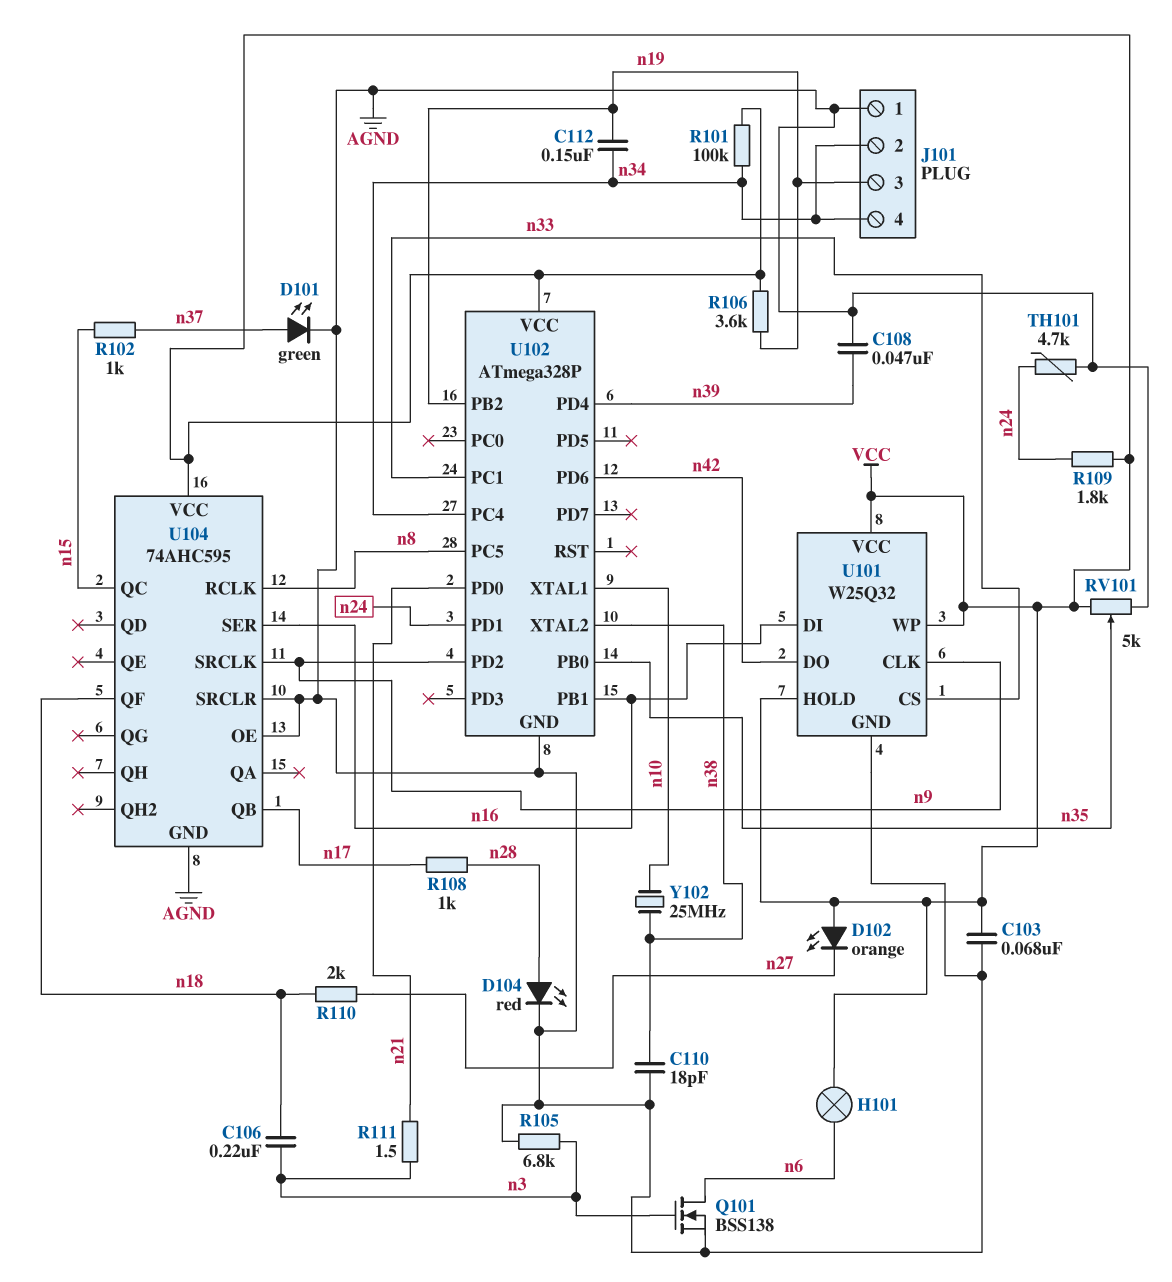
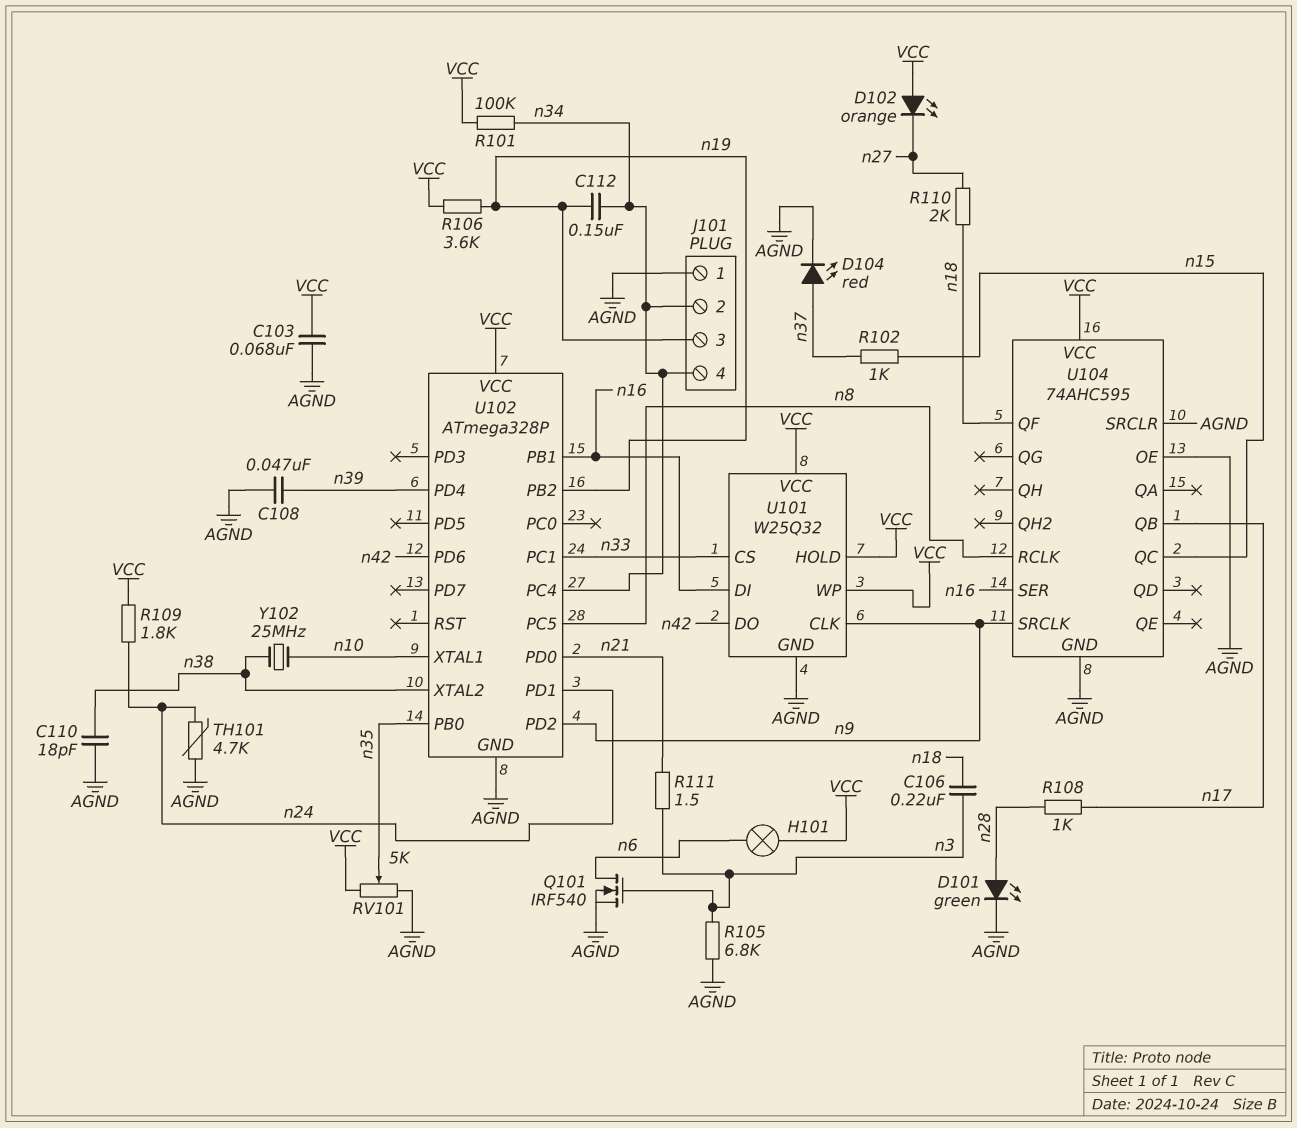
D101: LED green (A n37, K AGND) -> LED green (A n28, K AGND)
D104: LED red (A n28, K AGND) -> LED red (A n37, K AGND)
Q101: NMOS BSS138 (G n3, D n6, S AGND) -> NMOS IRF540 (G n3, D n6, S AGND)

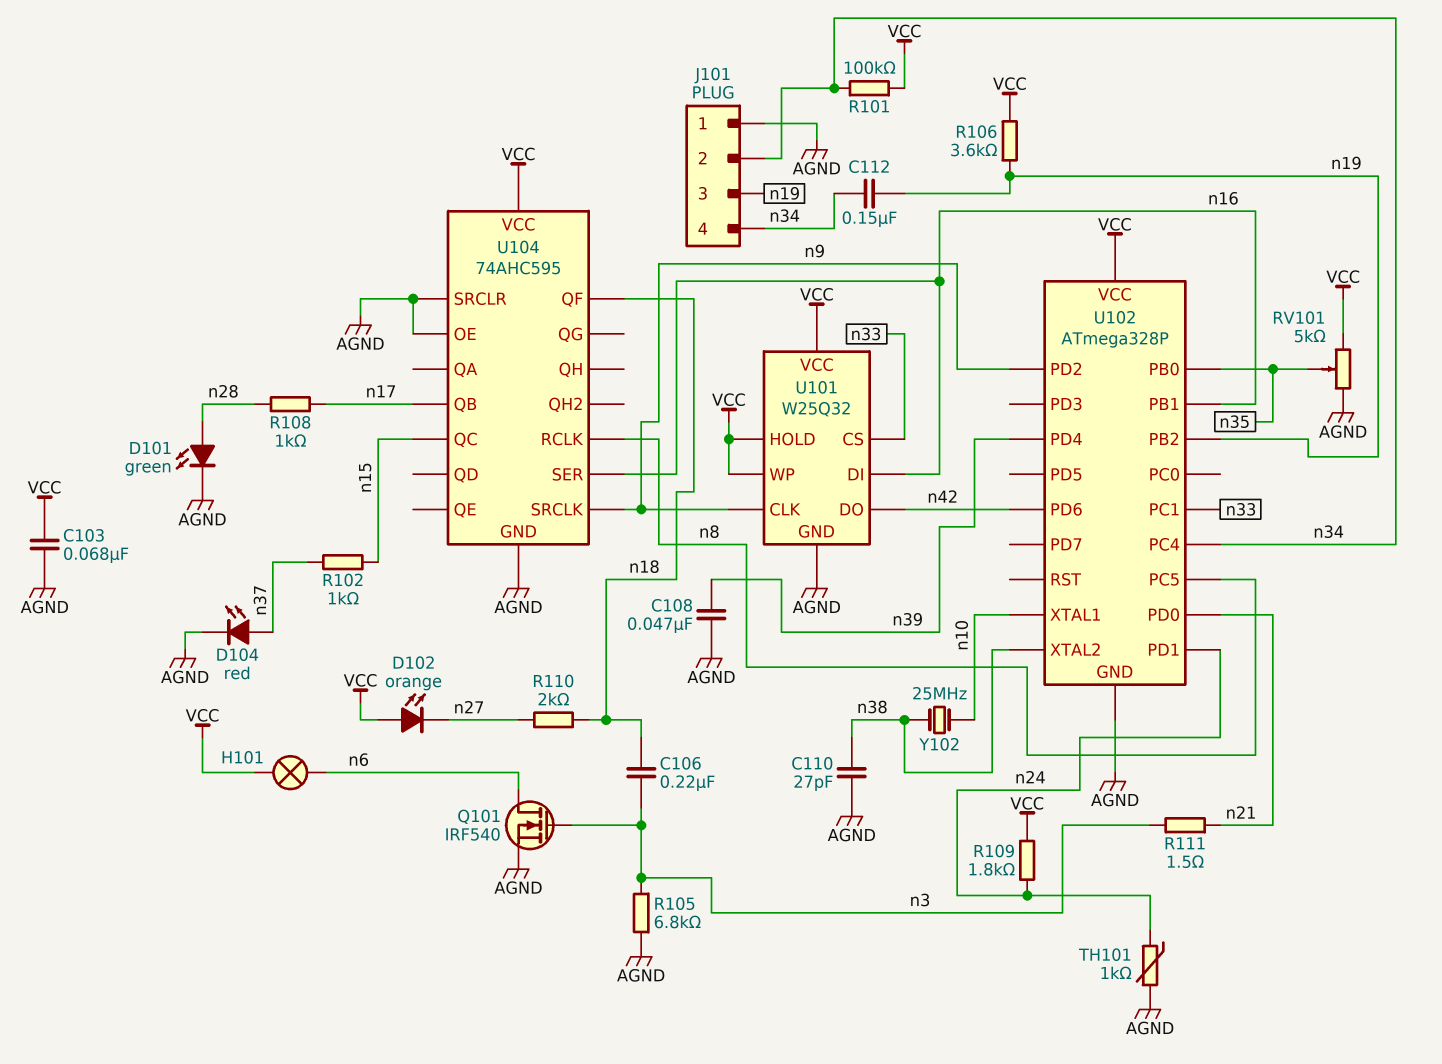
C110: 18pF (AGND, n38) -> 27pF (AGND, n38)
TH101: 4.7k (AGND, n24) -> 1k (AGND, n24)

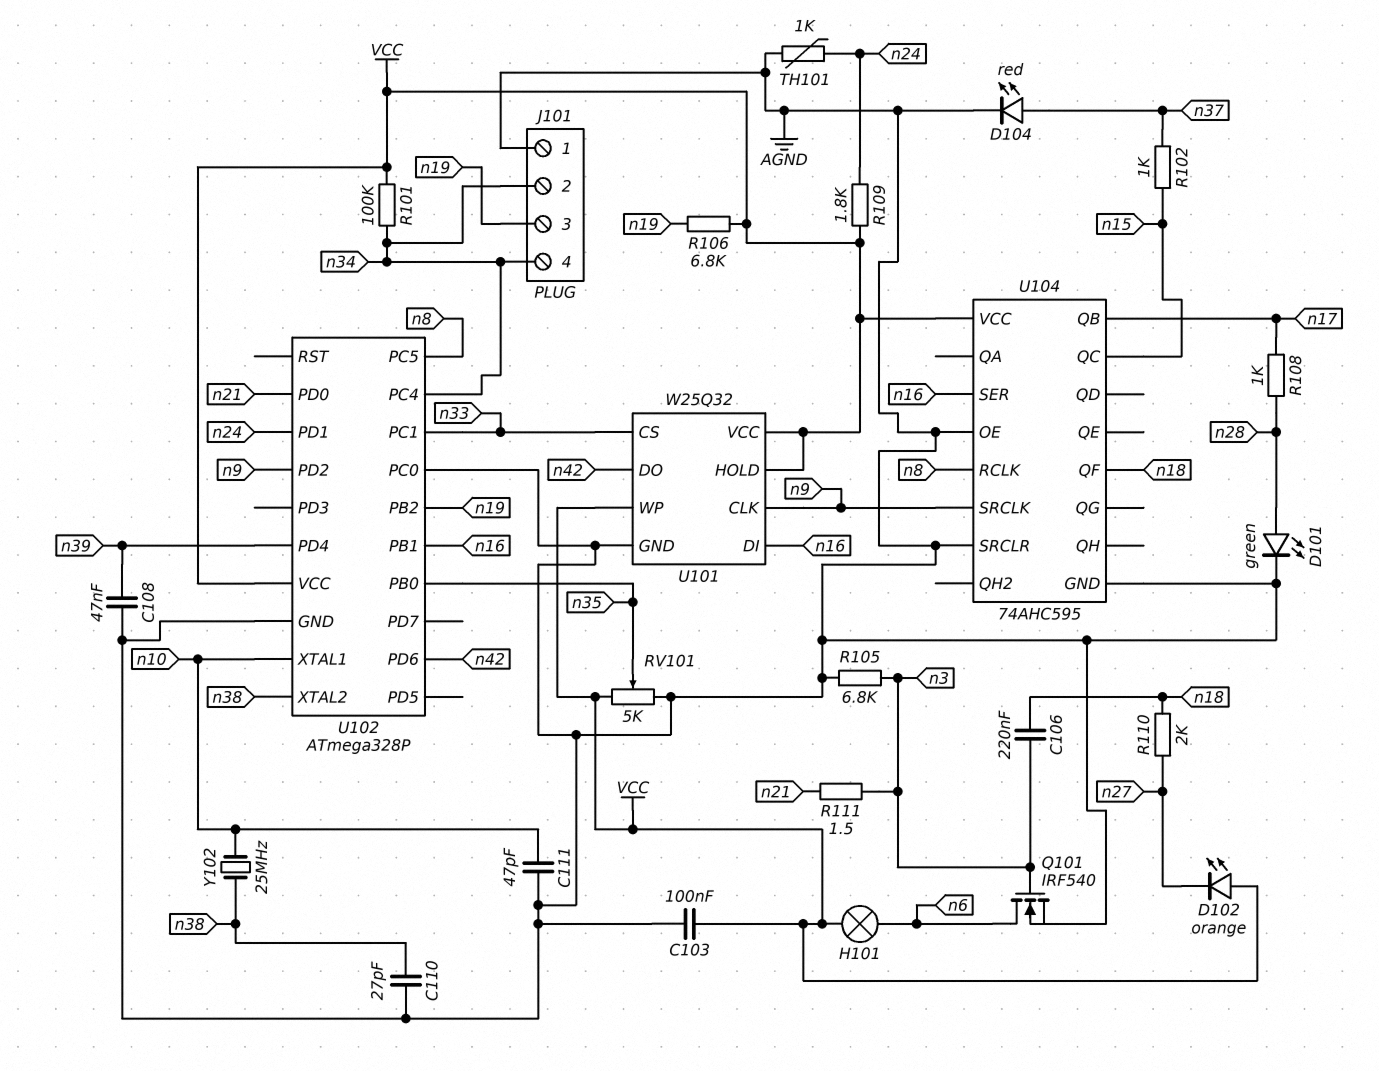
C103: 68nF (AGND, VCC) -> 100nF (AGND, VCC)
C111: none -> 47pF (AGND, n10)
C112: 150nF (n19, n34) -> none
R106: 3.6k (VCC, n19) -> 6.8k (VCC, n19)
U102 pin PC0: none -> AGND

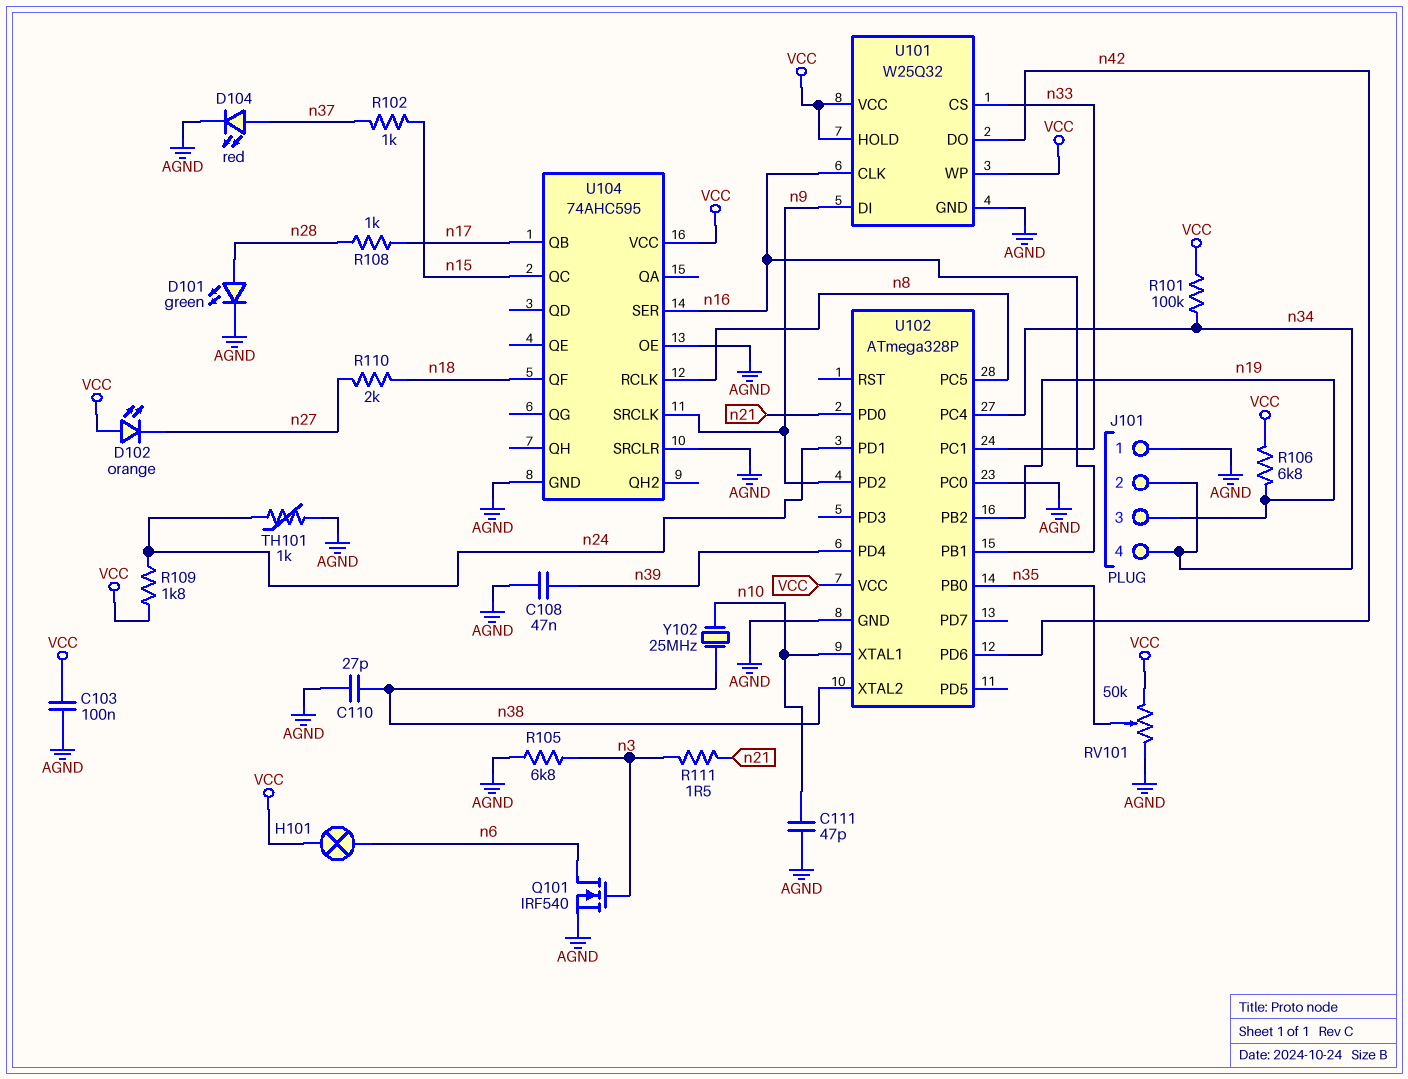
C106: 220nF (n3, n18) -> none
RV101: 5k (AGND, VCC, wiper n35) -> 50k (AGND, VCC, wiper n35)
U101 pin CLK: n9 -> n16
U101 pin DI: n16 -> n9

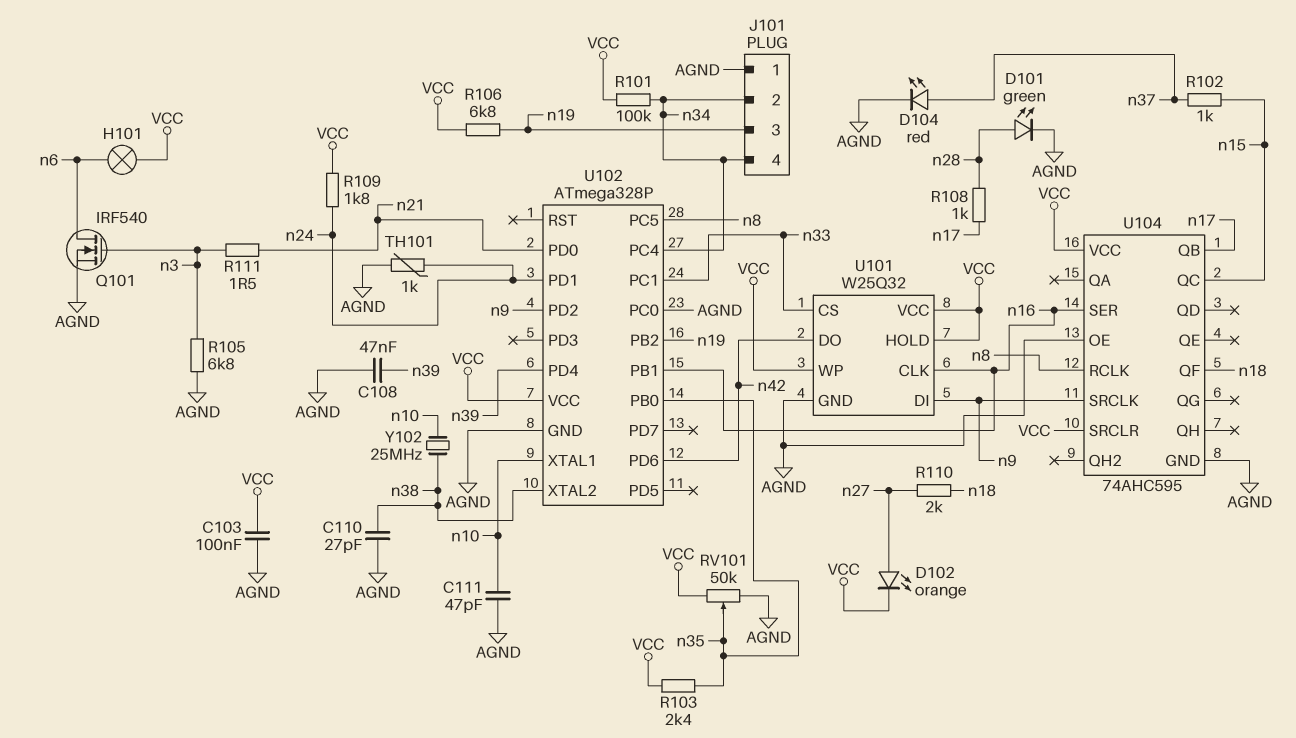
D102: LED orange (A VCC, K n27) -> LED orange (A n27, K VCC)
R103: none -> 2.4k (VCC, n35)
U104 pin SRCLR: AGND -> VCC

